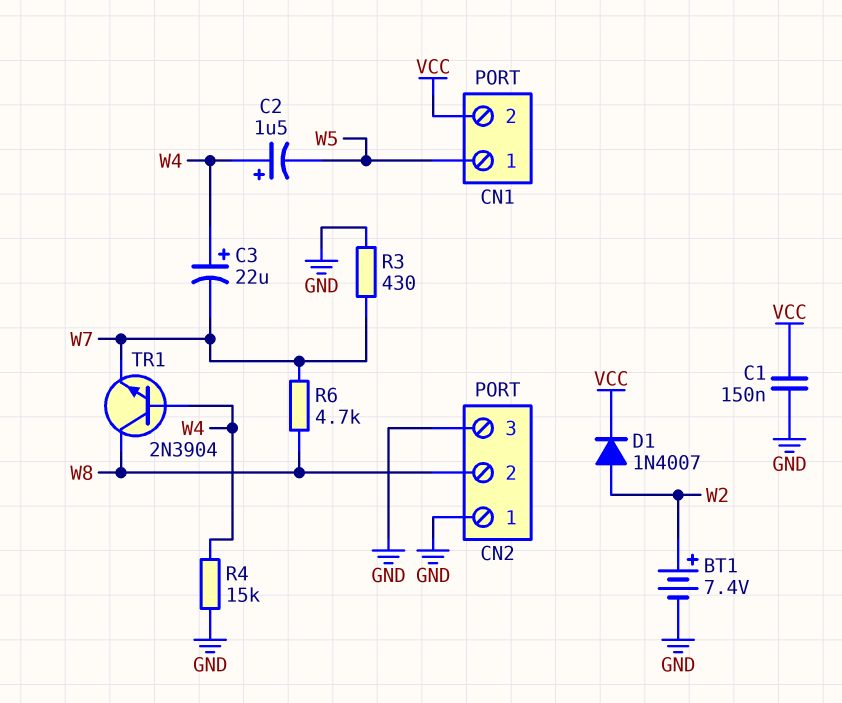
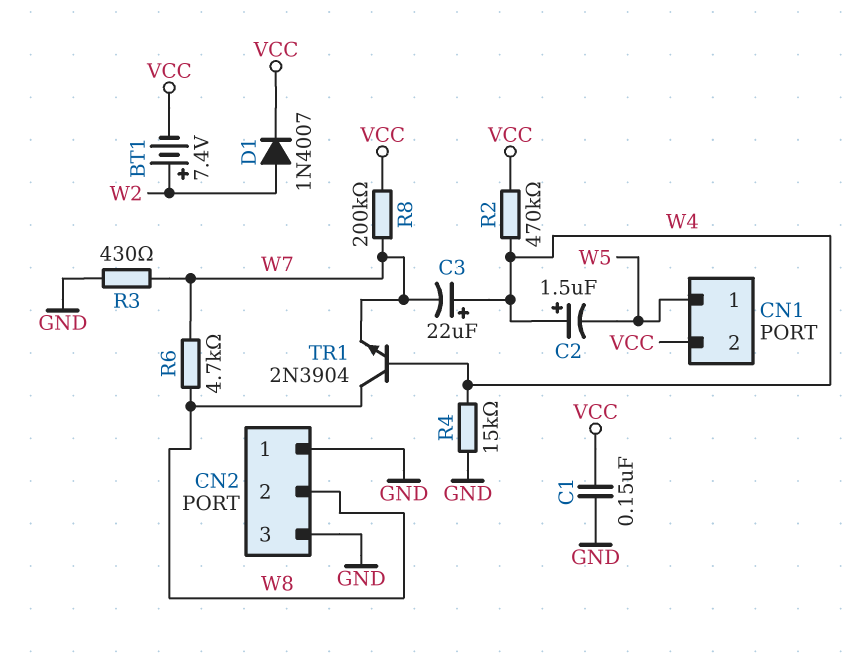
BT1: 7.4V (plus W2, minus GND) -> 7.4V (plus W2, minus VCC)
R2: none -> 470k (VCC, W4)
R8: none -> 200k (VCC, W7)

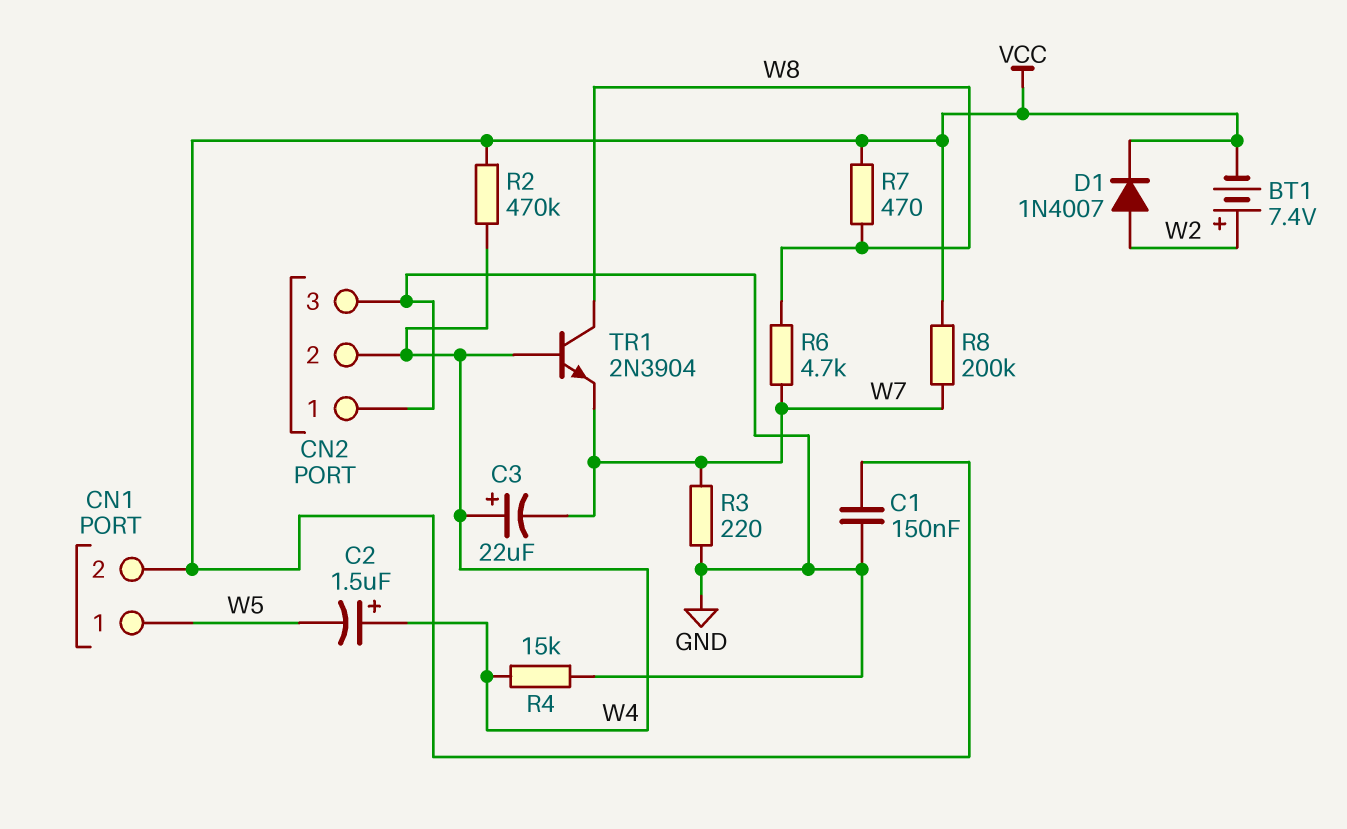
CN2 pin 2: W8 -> W4
R3: 430 (GND, W7) -> 220 (GND, W7)
R7: none -> 470 (VCC, W8)

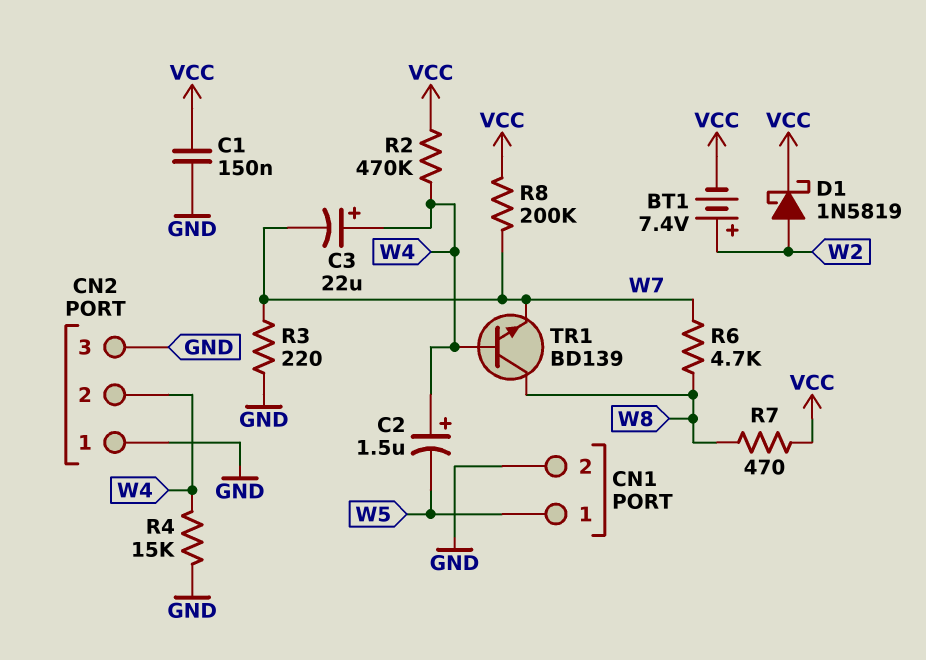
CN1 pin 2: VCC -> GND
D1: diode 1N4007 (A W2, K VCC) -> schottky 1N5819 (A W2, K VCC)
TR1: NPN 2N3904 (B W4, C W8, E W7) -> NPN BD139 (B W4, C W8, E W7)

